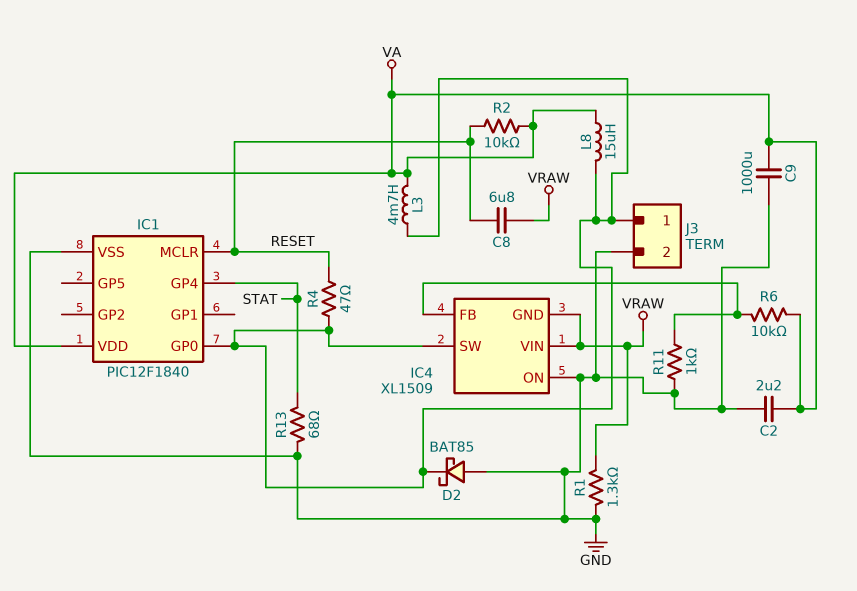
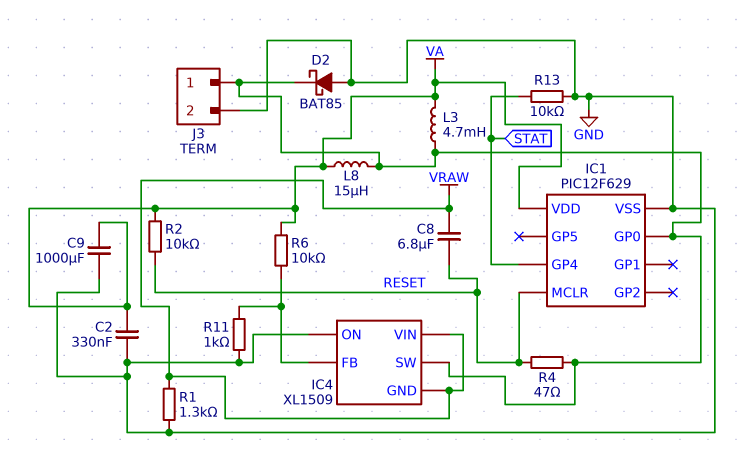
C2: 2.2uF (GND, VA) -> 330nF (GND, VA)
IC1: PIC12F1840 -> PIC12F629
R13: 68 (GND, STAT) -> 10k (GND, STAT)

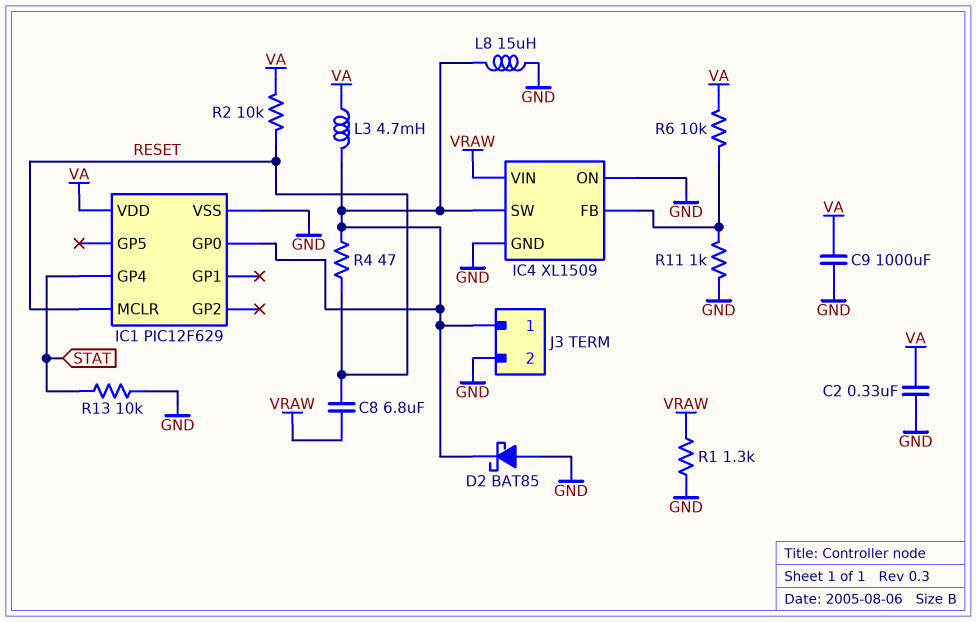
IC4 pin GND: VRAW -> GND
L8: 15uH (IC1/GP0, VA) -> 15uH (GND, IC1/GP0)

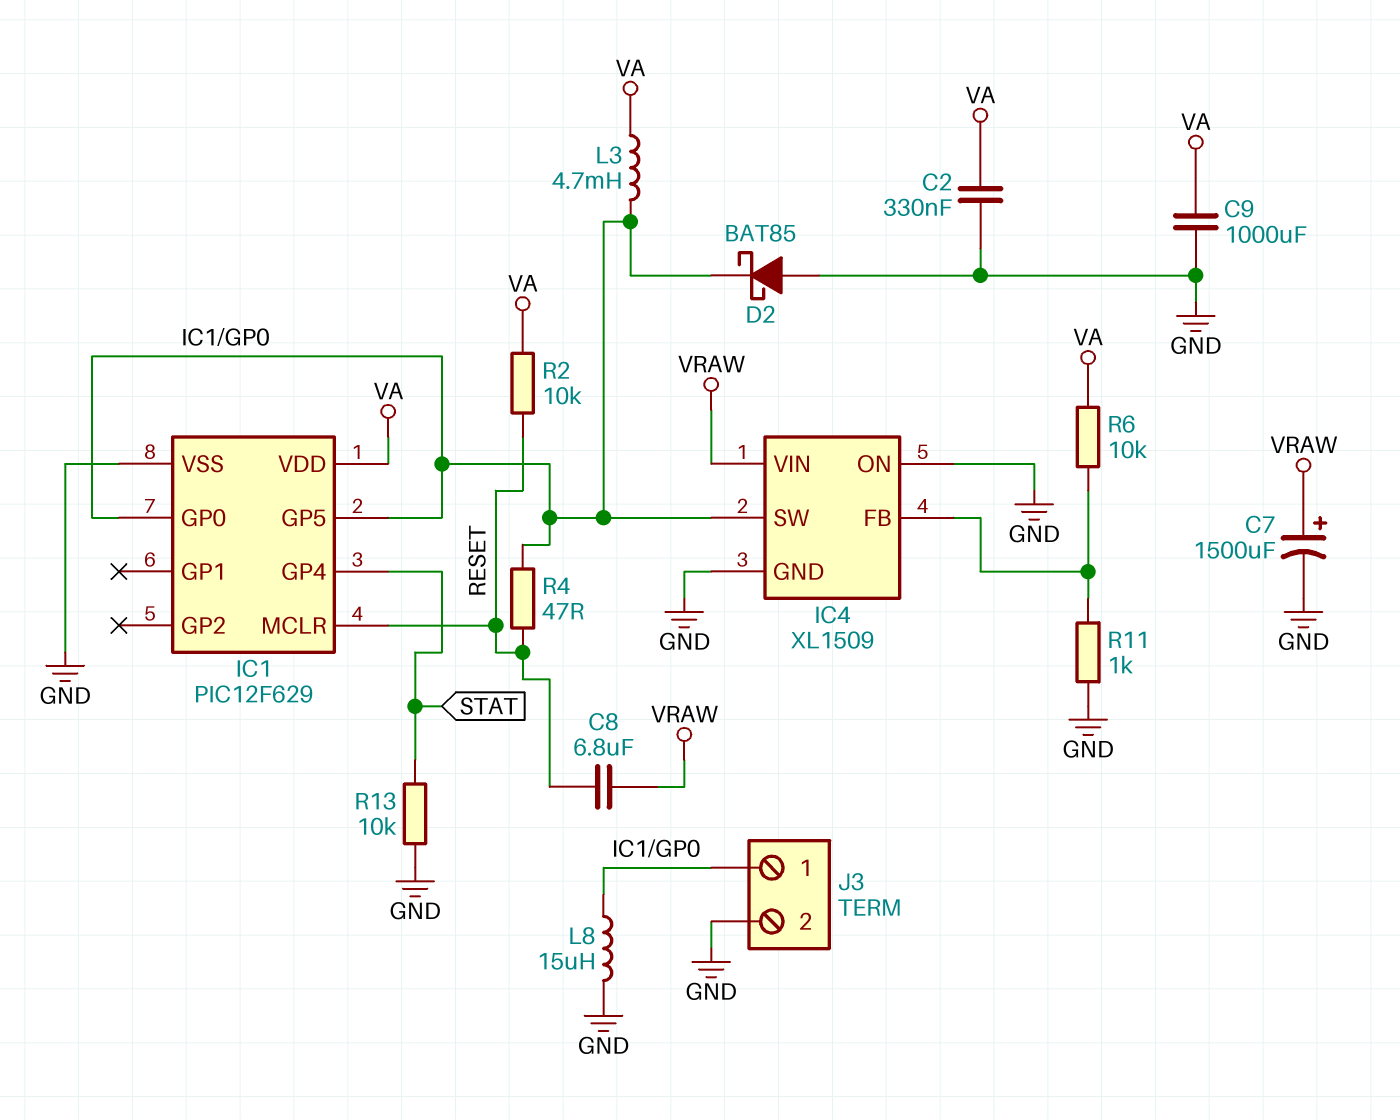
C7: none -> 1500uF (plus VRAW, minus GND)
IC1 pin GP5: none -> IC1/GP0
R1: 1.3k (GND, VRAW) -> none

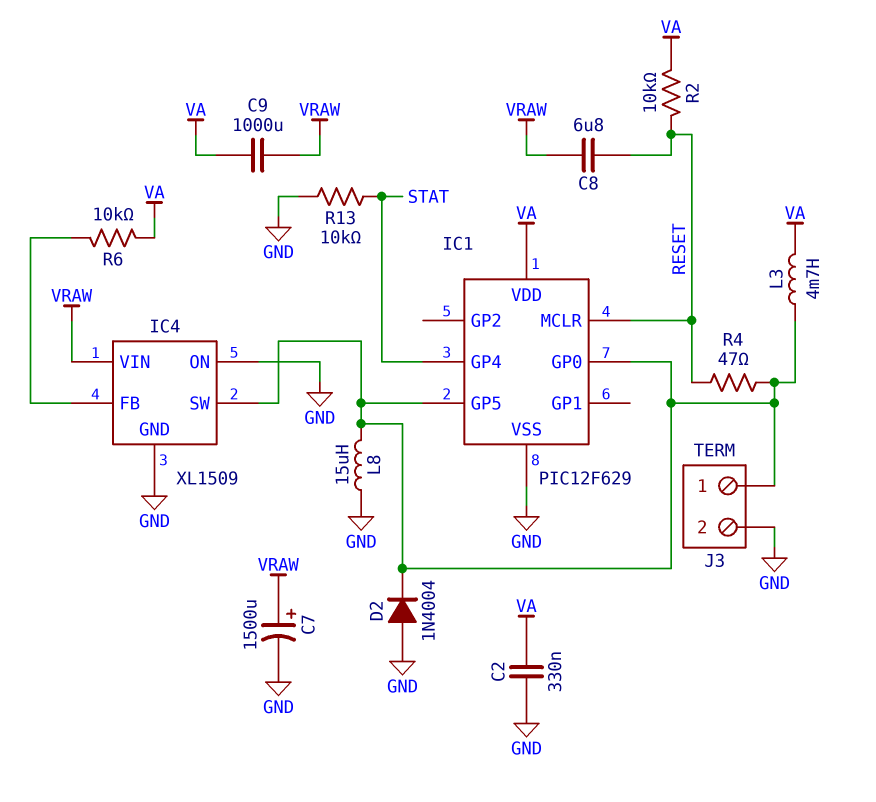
C9: 1000uF (GND, VA) -> 1000uF (VA, VRAW)
D2: schottky BAT85 (A GND, K IC1/GP0) -> diode 1N4004 (A GND, K IC1/GP0)
R11: 1k (GND, IC4/FB) -> none

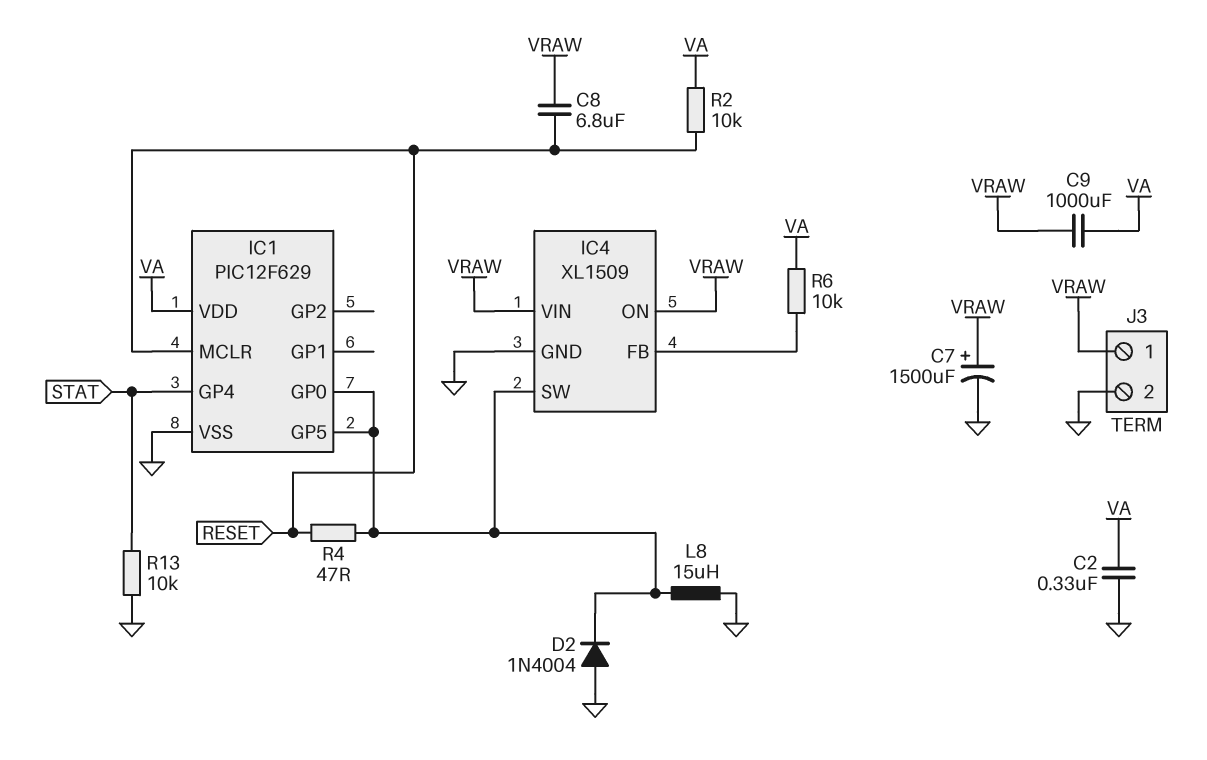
IC4 pin ON: GND -> VRAW
J3 pin 1: IC1/GP0 -> VRAW
L3: 4.7mH (IC1/GP0, VA) -> none

